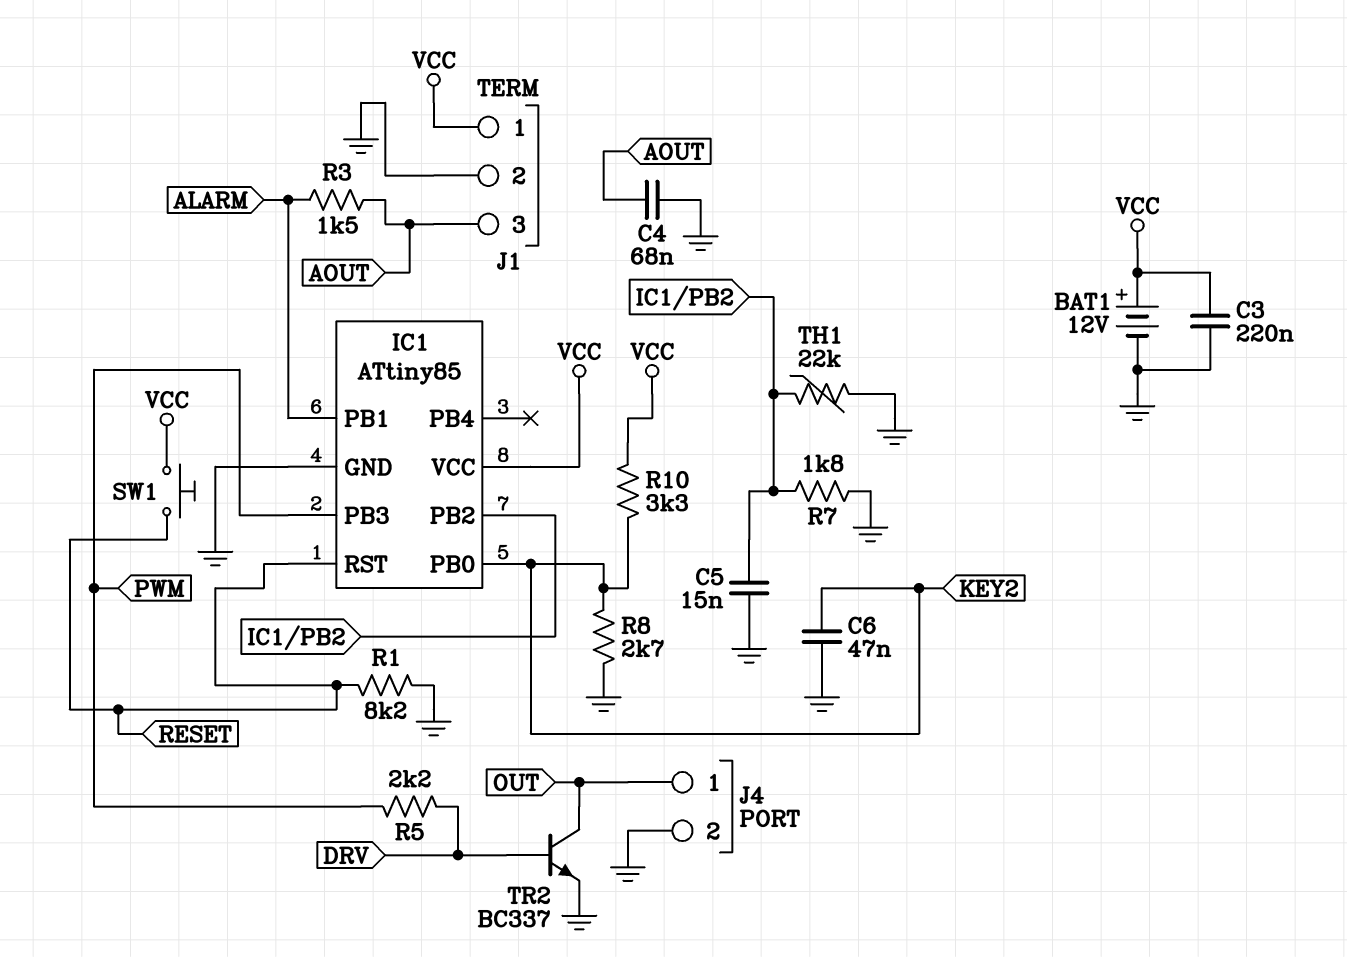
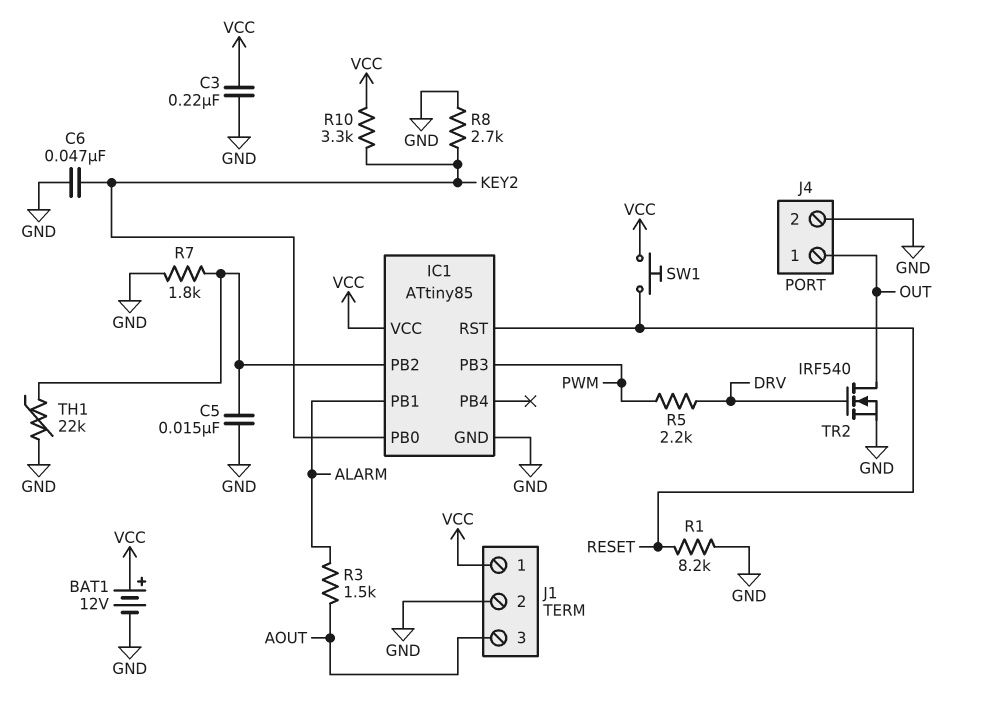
C4: 68nF (AOUT, GND) -> none
TR2: NPN BC337 (B DRV, C OUT, E GND) -> NMOS IRF540 (G DRV, D OUT, S GND)

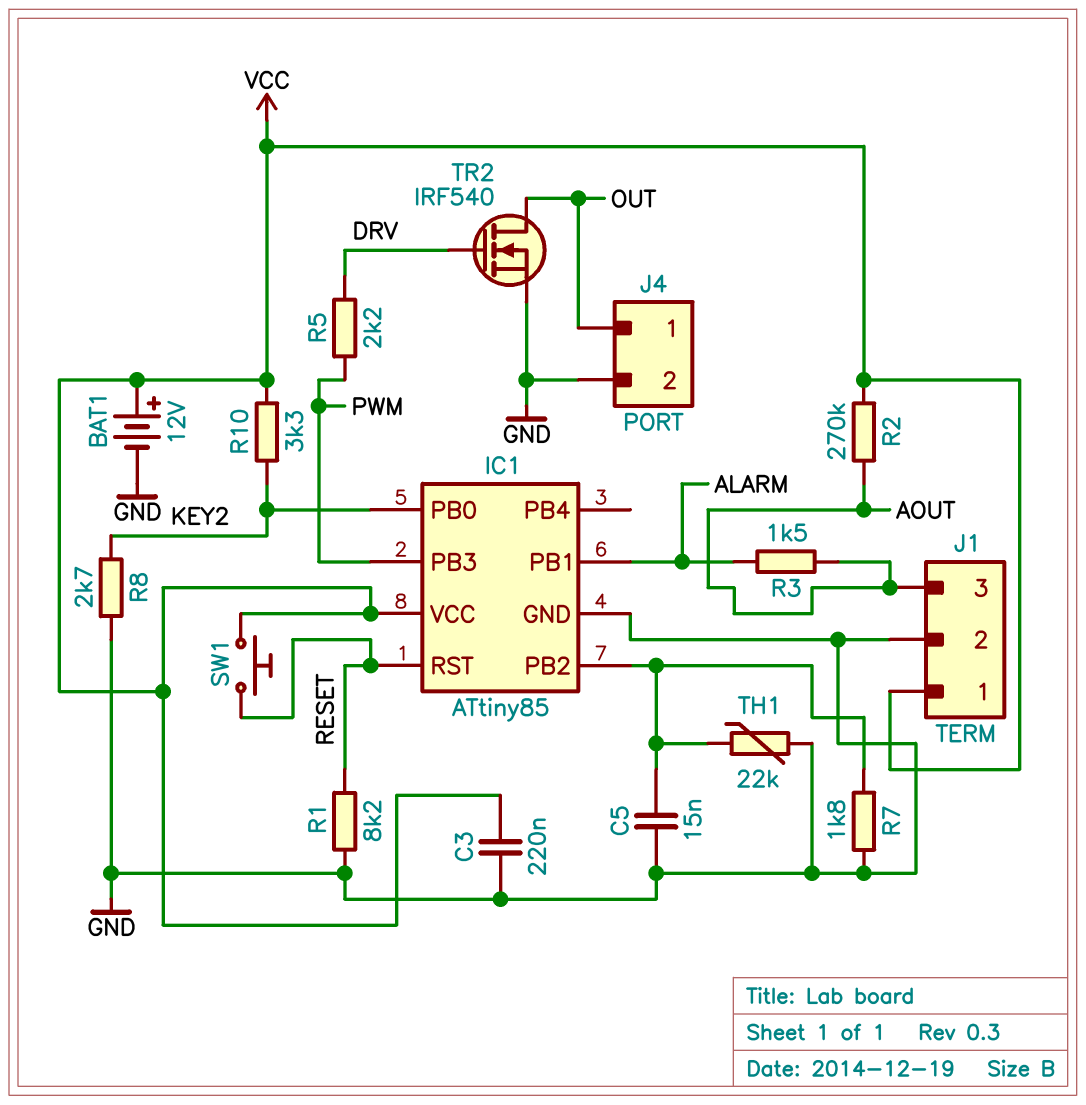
C6: 47nF (GND, KEY2) -> none
R2: none -> 270k (AOUT, VCC)

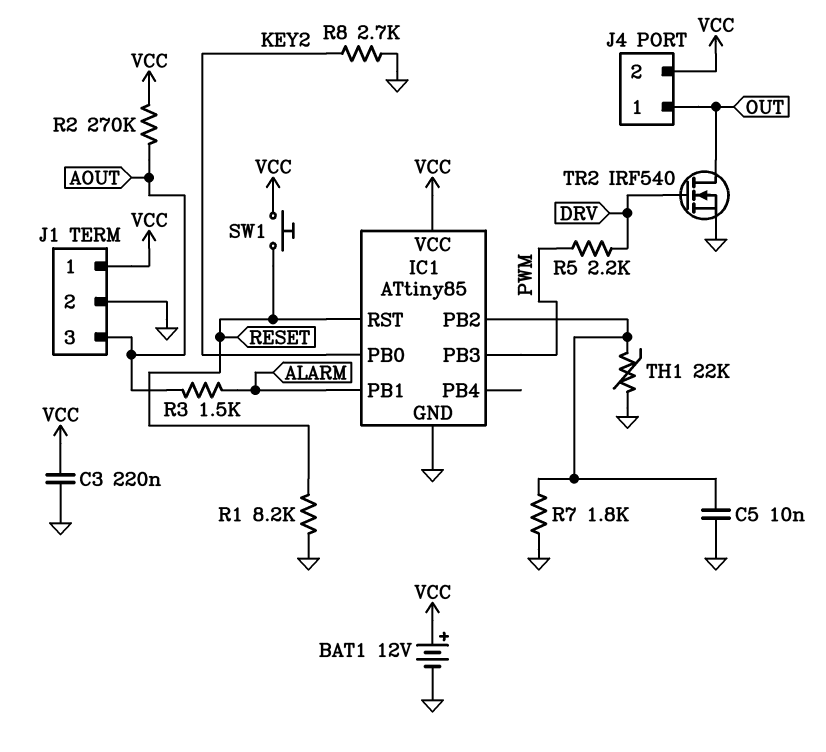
C5: 15nF (GND, IC1/PB2) -> 10nF (GND, IC1/PB2)
J4 pin 2: GND -> VCC
R10: 3.3k (KEY2, VCC) -> none

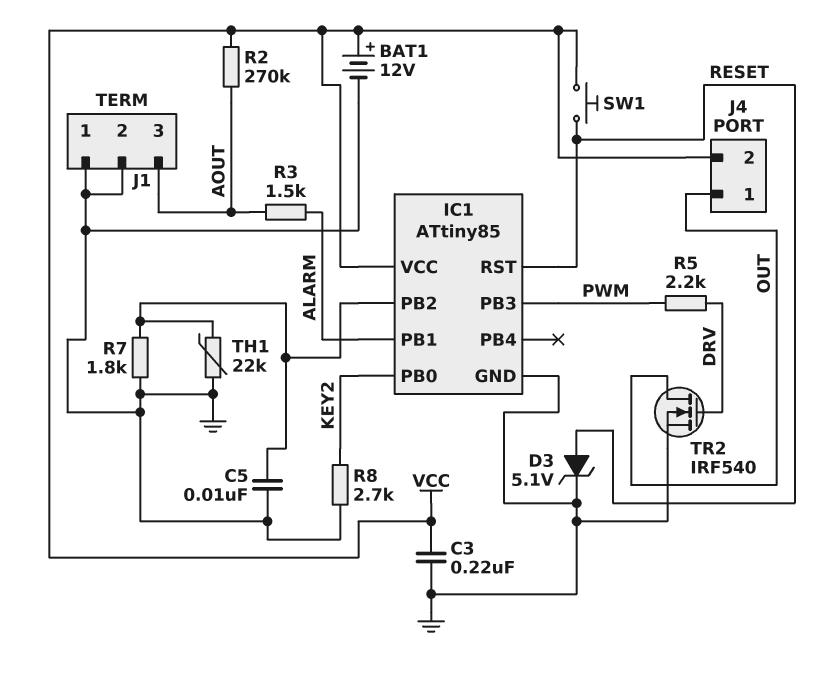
D3: none -> zener 5.1V (A RESET, K GND)
J1 pin 1: VCC -> GND
R1: 8.2k (GND, RESET) -> none

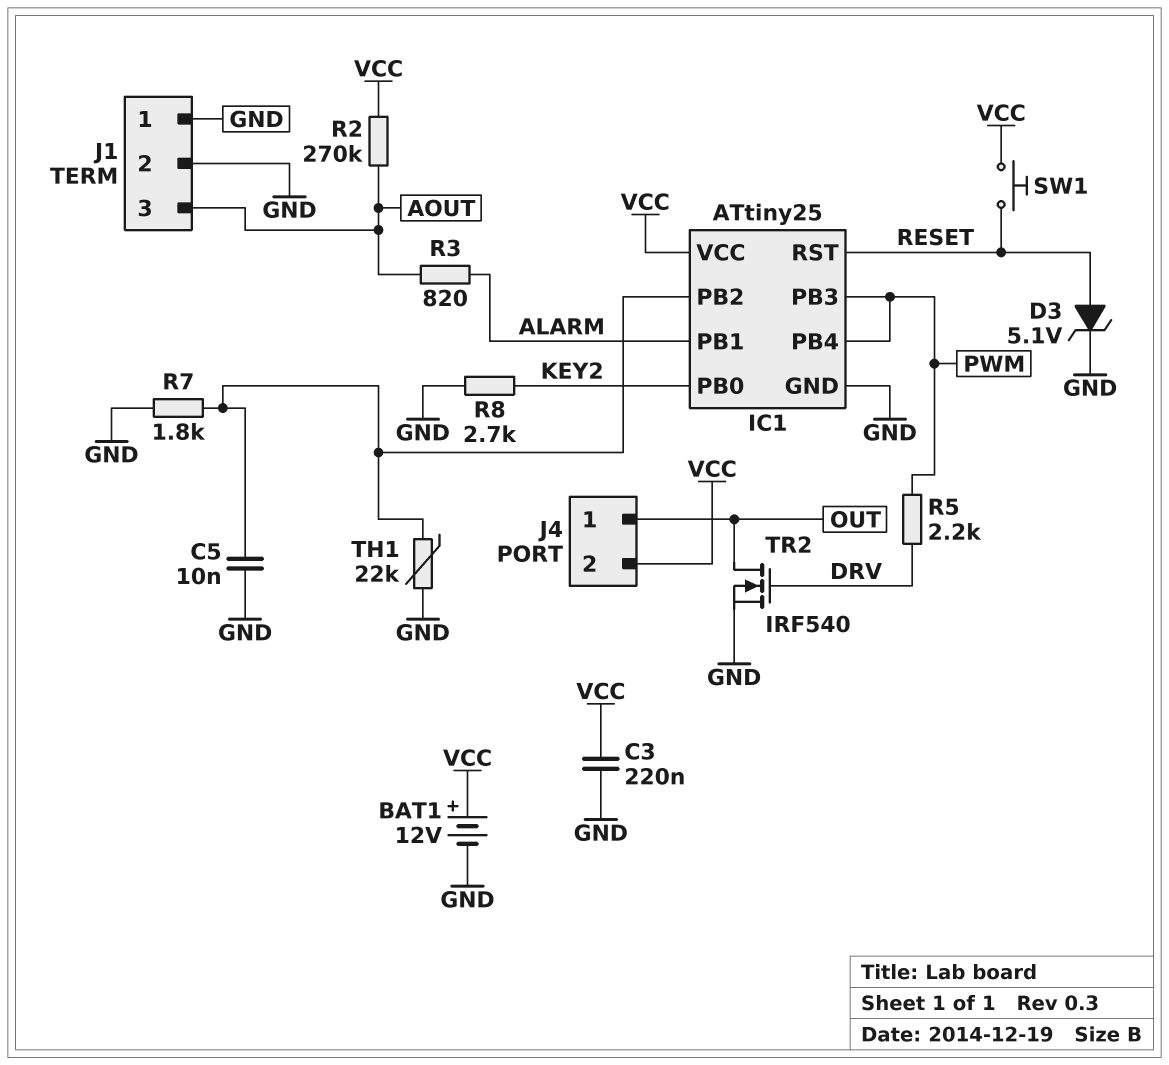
IC1: ATtiny85 -> ATtiny25
IC1 pin PB4: none -> PWM
R3: 1.5k (ALARM, AOUT) -> 820 (ALARM, AOUT)

